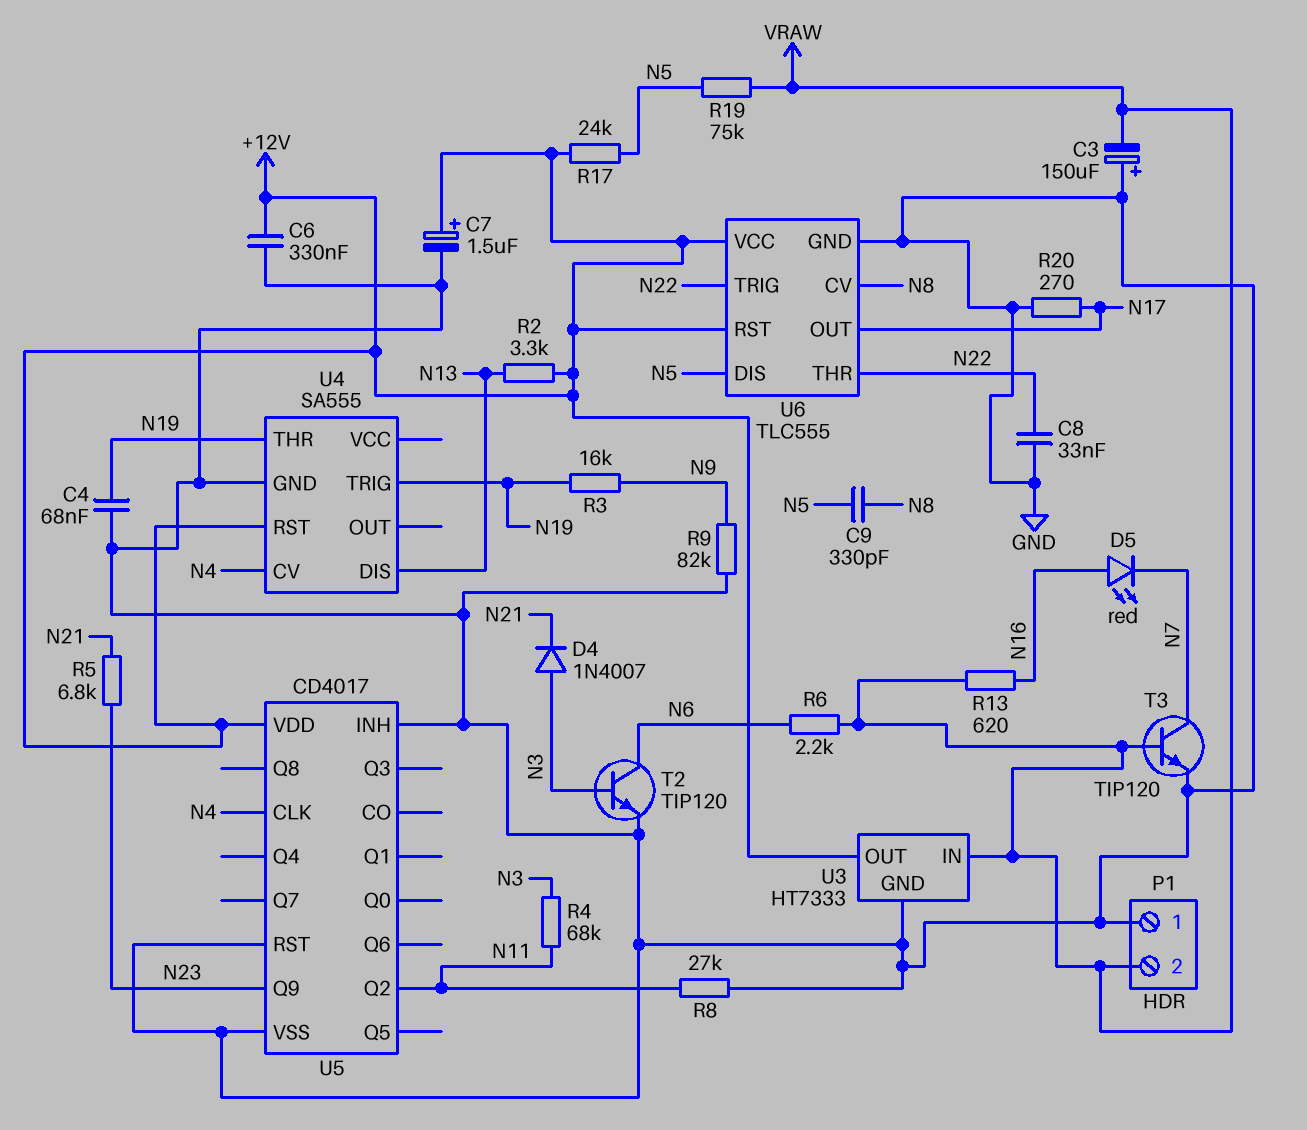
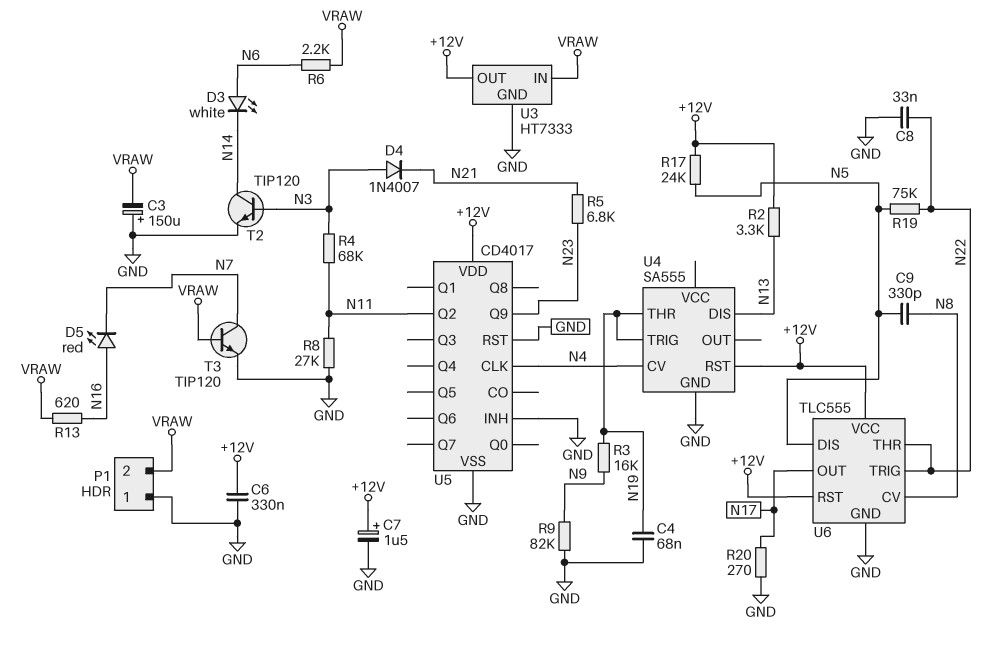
D3: none -> LED white (A N6, K N14)
R19: 75k (N5, VRAW) -> 75k (N5, N22)
T2: NPN TIP120 (B N3, C N6, E GND) -> NPN TIP120 (B N3, C N14, E GND)

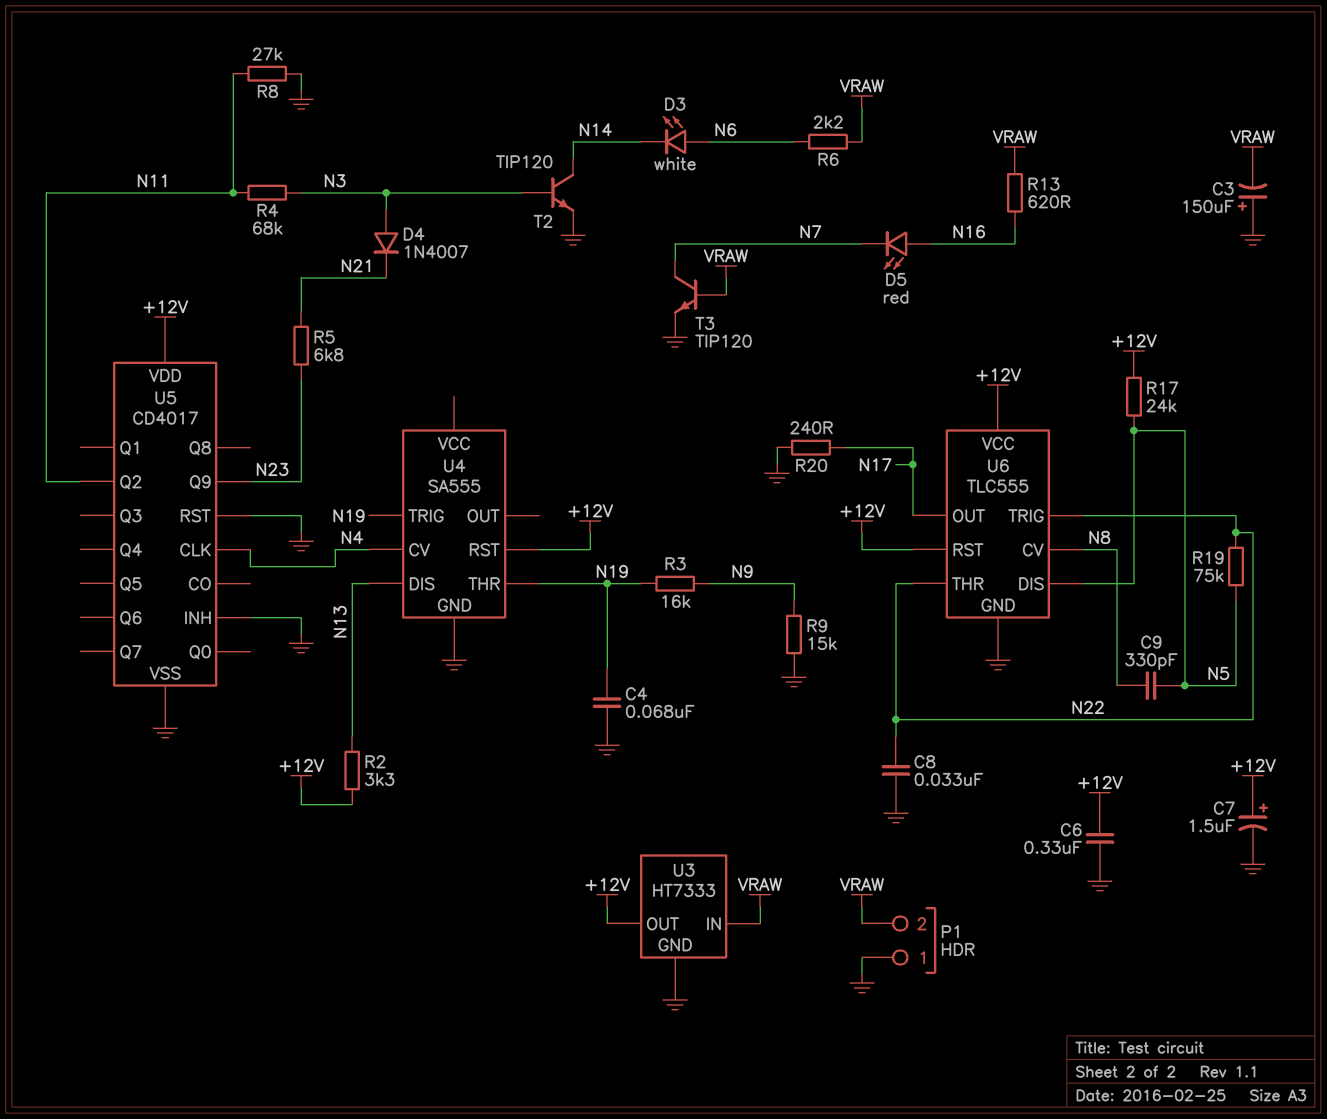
R9: 82k (GND, N9) -> 15k (GND, N9)
R20: 270 (GND, N17) -> 240 (GND, N17)

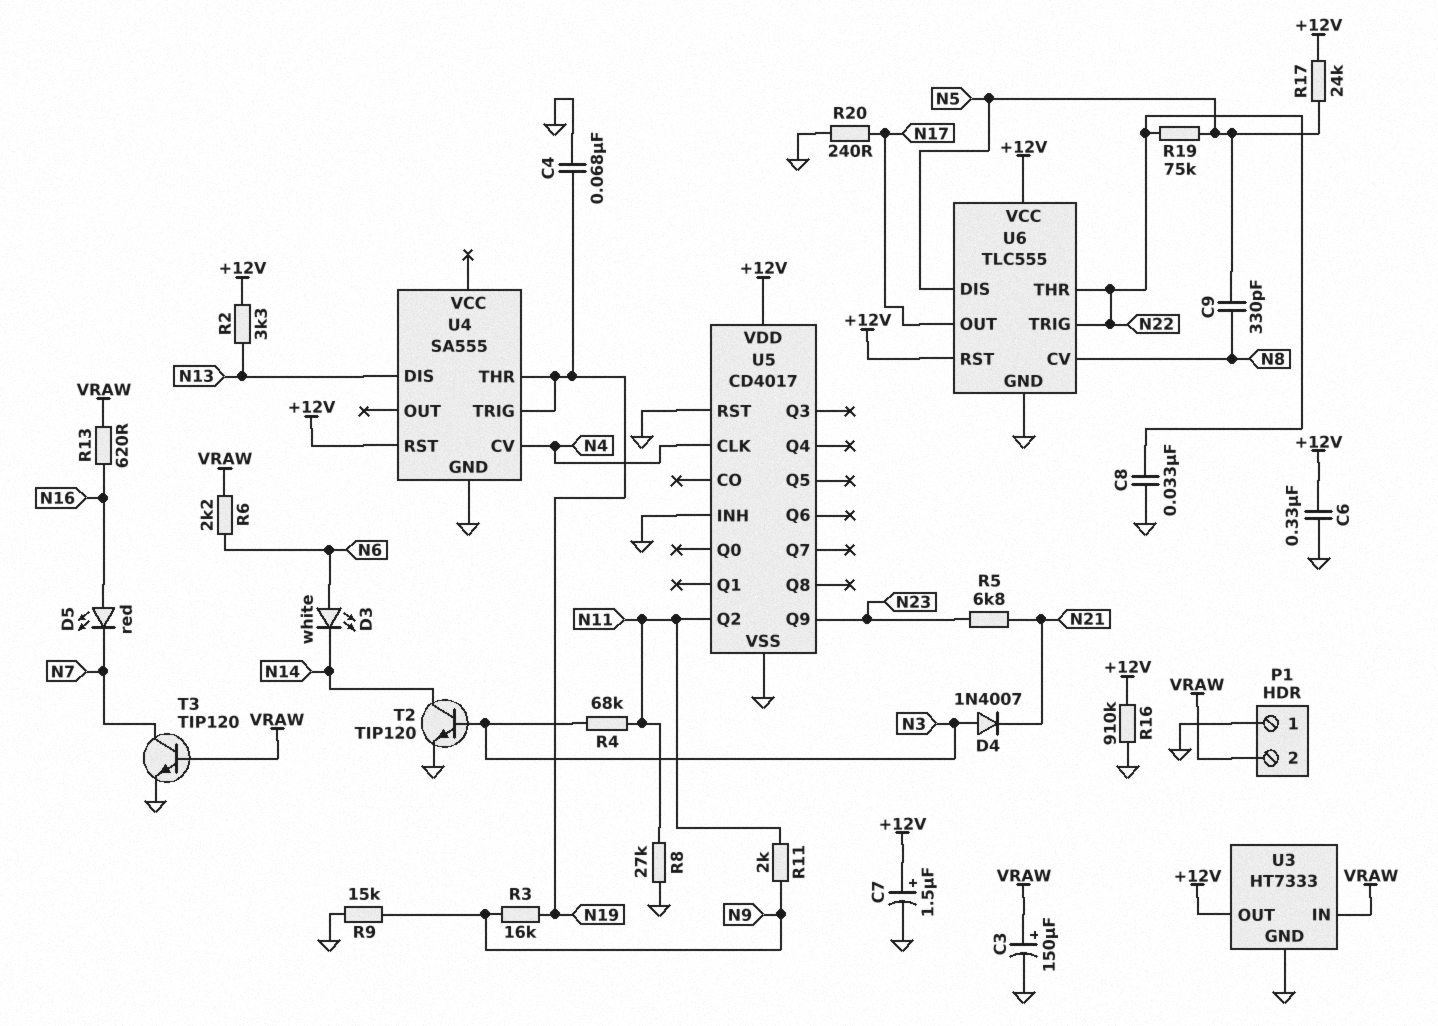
C3: 150uF (plus GND, minus VRAW) -> 150uF (plus VRAW, minus GND)
R11: none -> 2k (N9, N11)
R16: none -> 910k (+12V, GND)

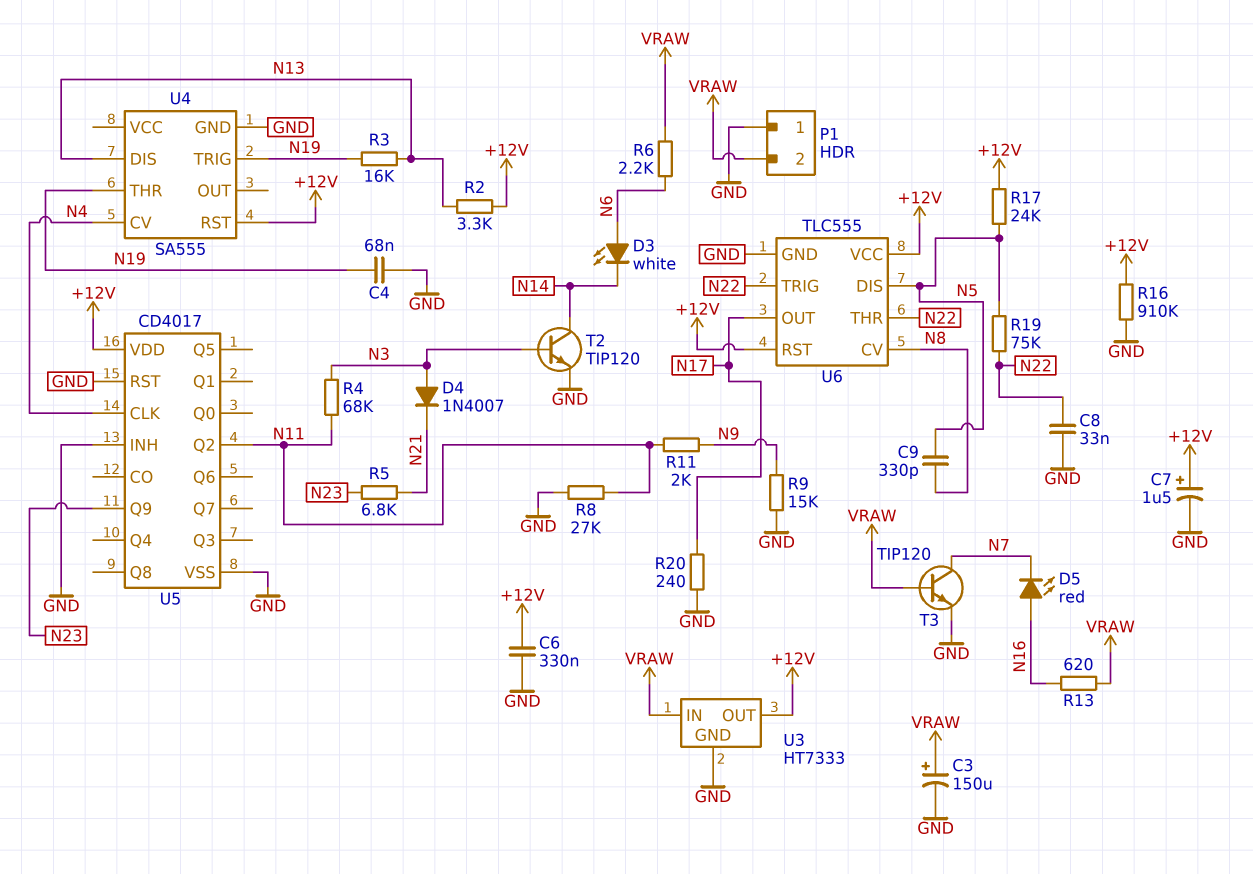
R3: 16k (N9, N19) -> 16k (N13, N19)

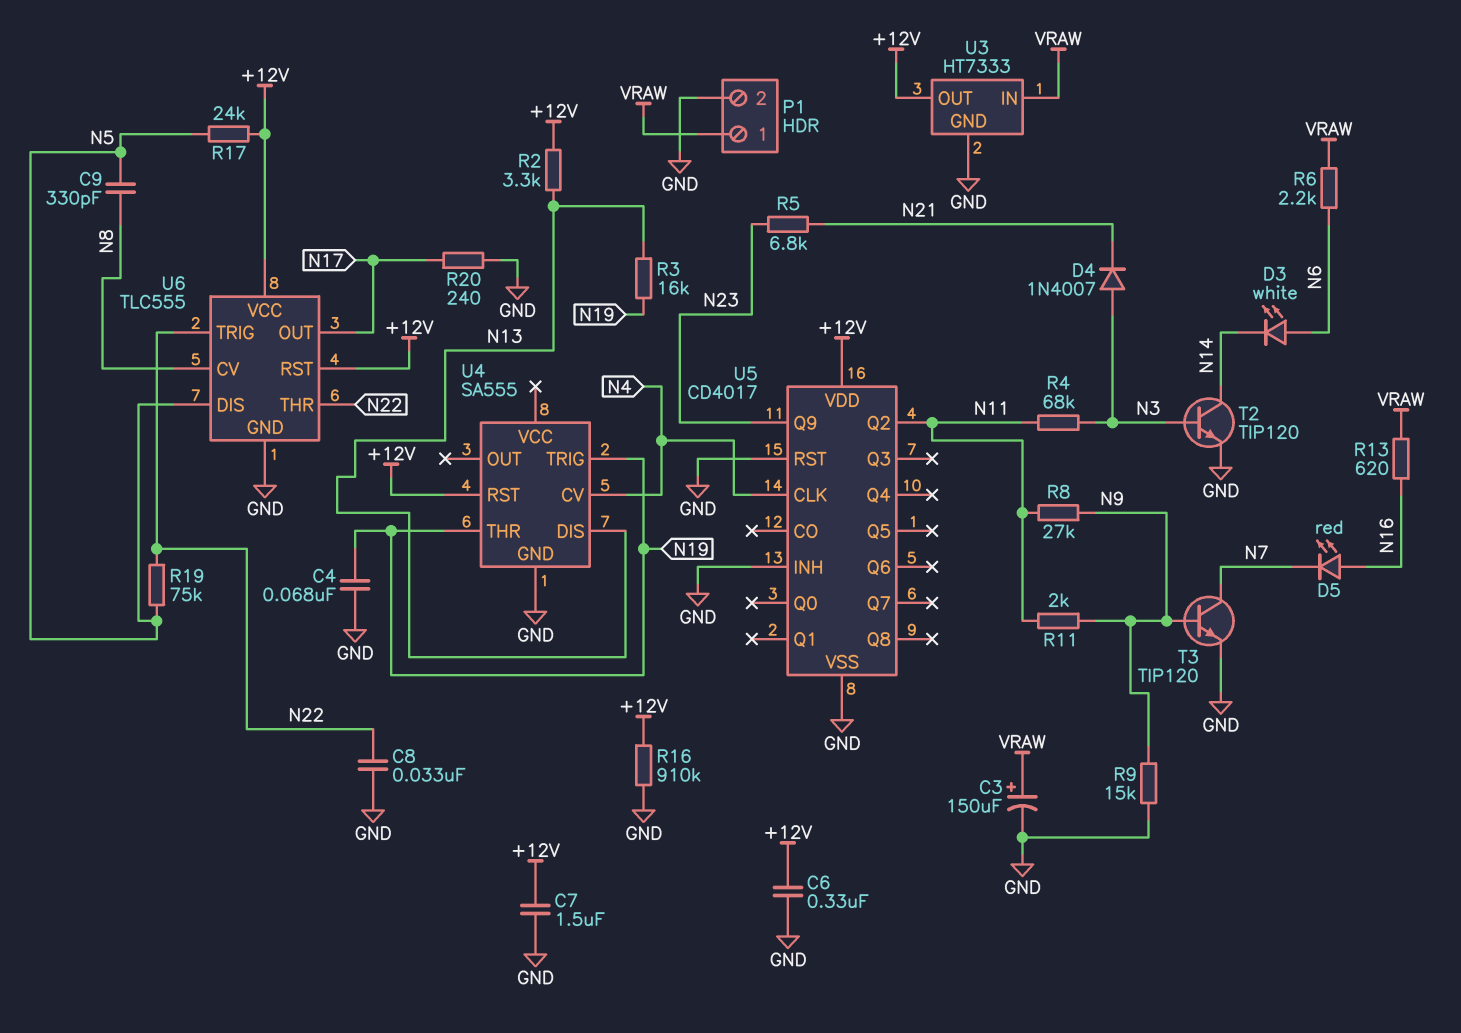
C7: 1.5uF (plus +12V, minus GND) -> 1.5uF (+12V, GND)
P1 pin 1: GND -> VRAW
P1 pin 2: VRAW -> GND
R8: 27k (GND, N11) -> 27k (N9, N11)
T3: NPN TIP120 (B VRAW, C N7, E GND) -> NPN TIP120 (B N9, C N7, E GND)

